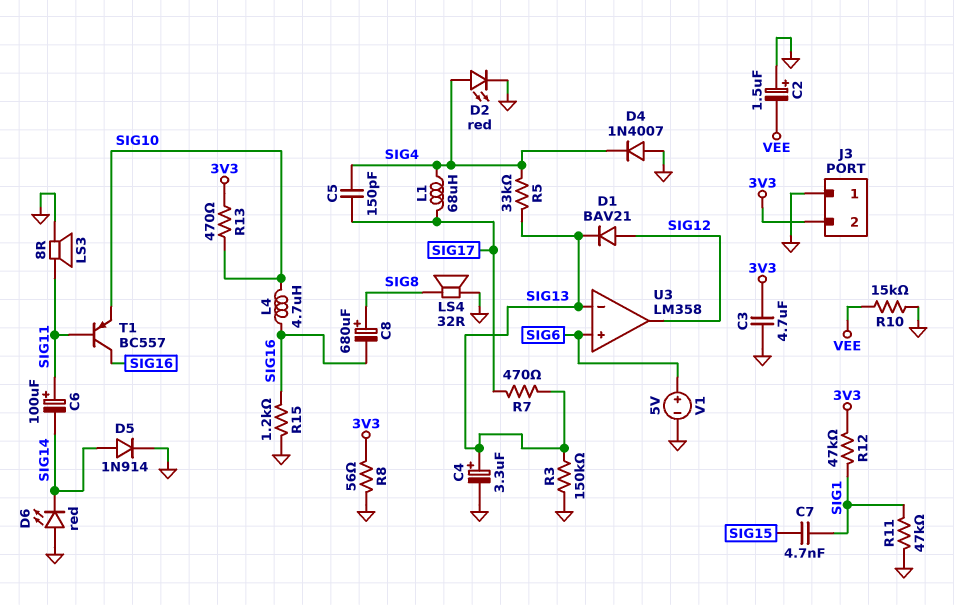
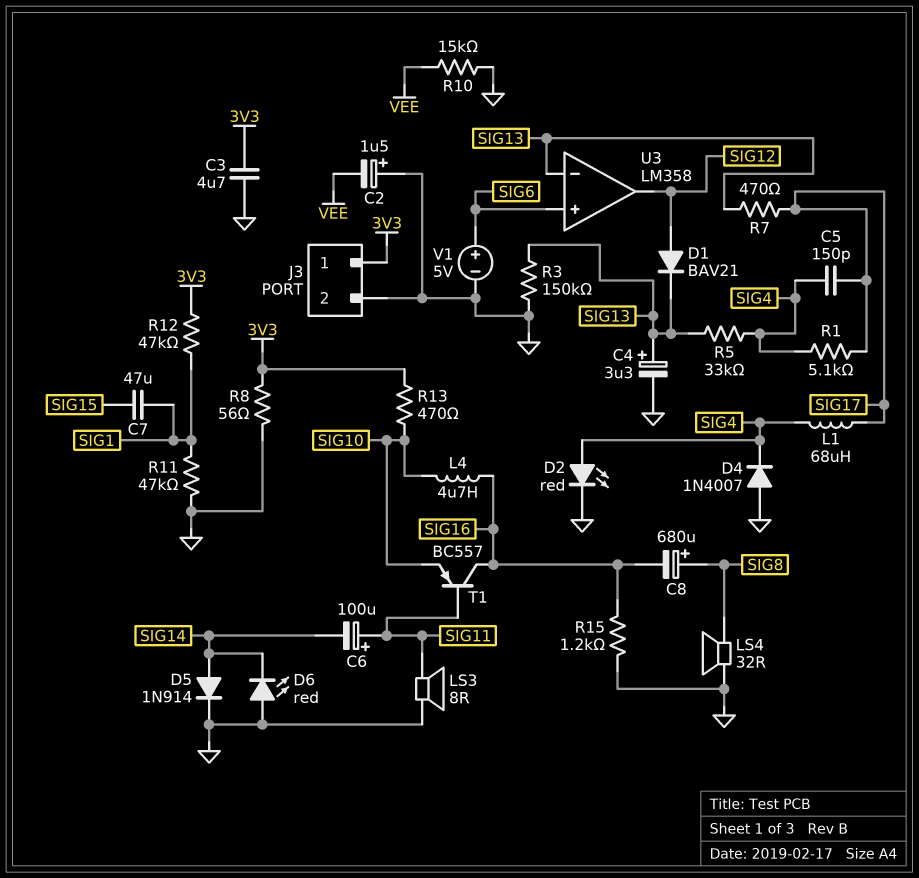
C7: 4.7nF (SIG1, SIG15) -> 47uF (SIG1, SIG15)
J3 pin 1: GND -> 3V3
J3 pin 2: 3V3 -> GND
R1: none -> 5.1k (SIG4, SIG17)

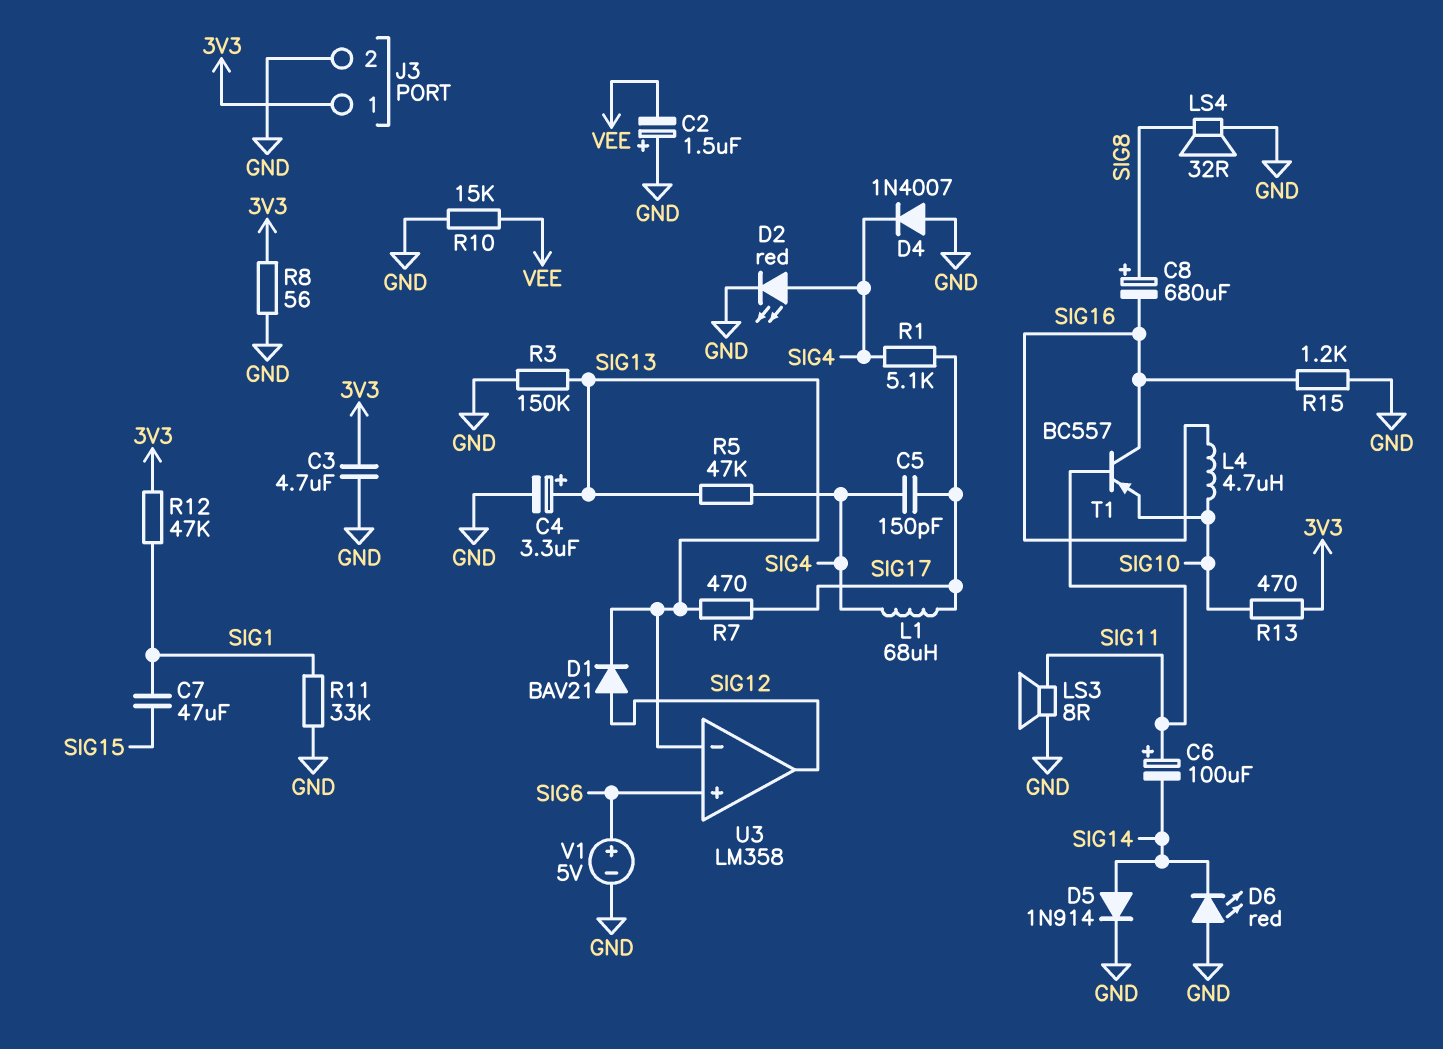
R5: 33k (SIG4, SIG13) -> 47k (SIG4, SIG13)
R11: 47k (GND, SIG1) -> 33k (GND, SIG1)

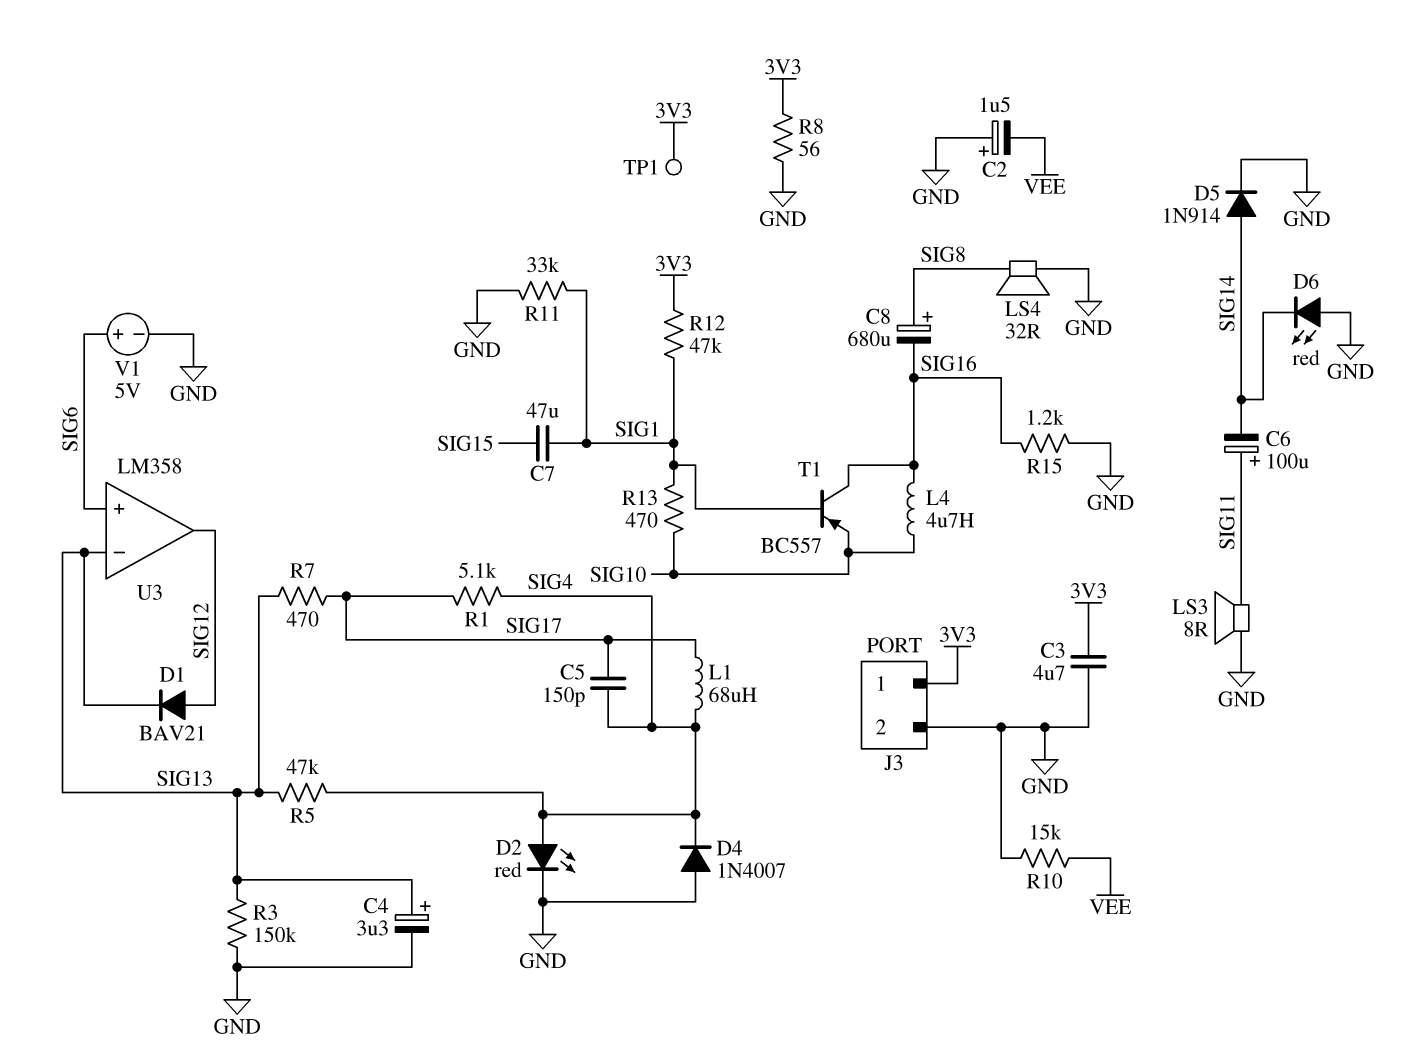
R13: 470 (3V3, SIG10) -> 470 (SIG1, SIG10)
T1: PNP BC557 (B SIG11, C SIG16, E SIG10) -> PNP BC557 (B SIG1, C SIG16, E SIG10)
TP1: none -> test point (3V3)

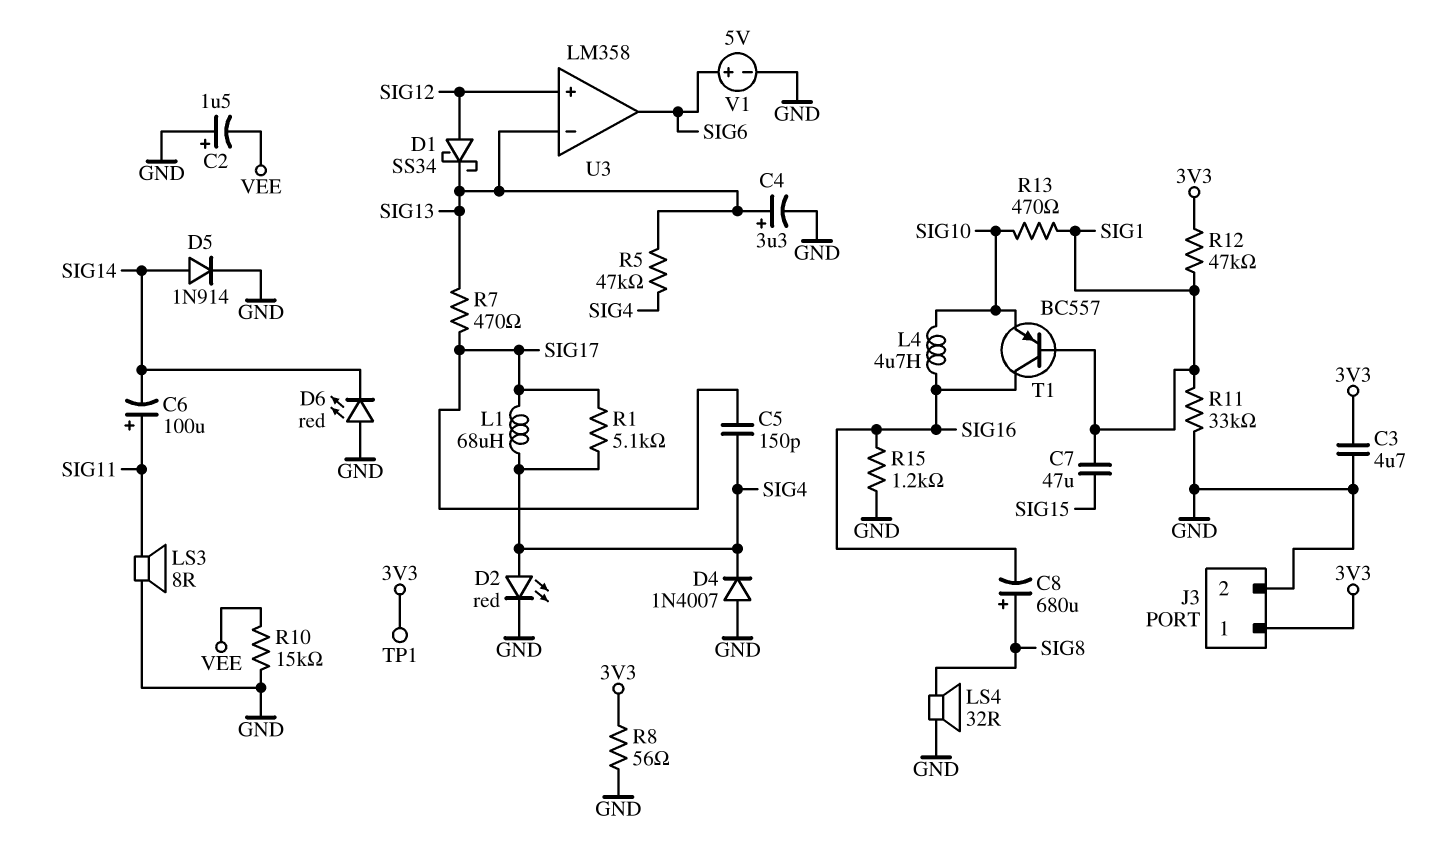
D1: diode BAV21 (A SIG12, K SIG13) -> schottky SS34 (A SIG12, K SIG13)
R3: 150k (GND, SIG13) -> none
U3 pin in+: SIG6 -> SIG12
U3 pin out: SIG12 -> SIG6

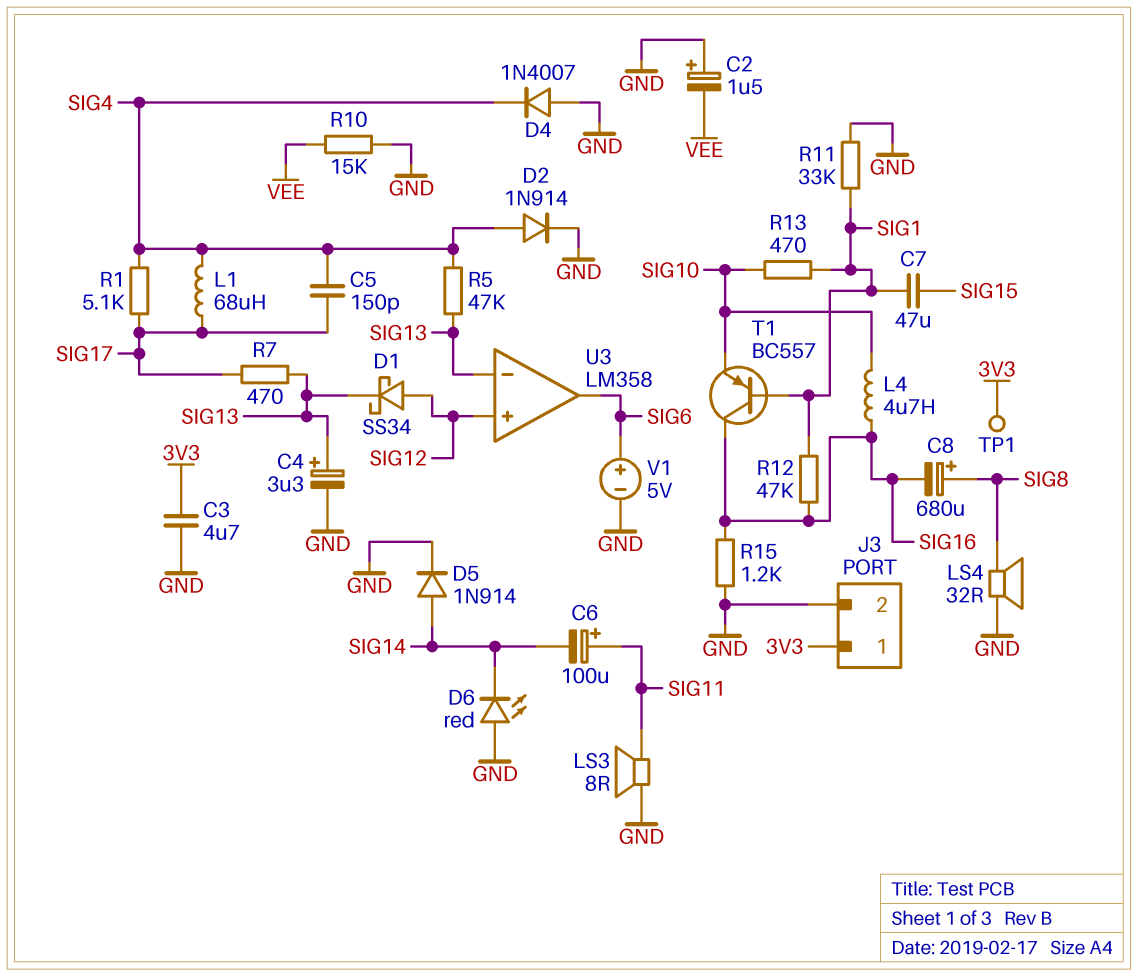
D2: LED red (A SIG4, K GND) -> diode 1N914 (A SIG4, K GND)
R8: 56 (3V3, GND) -> none
R12: 47k (3V3, SIG1) -> 47k (SIG1, SIG16)

